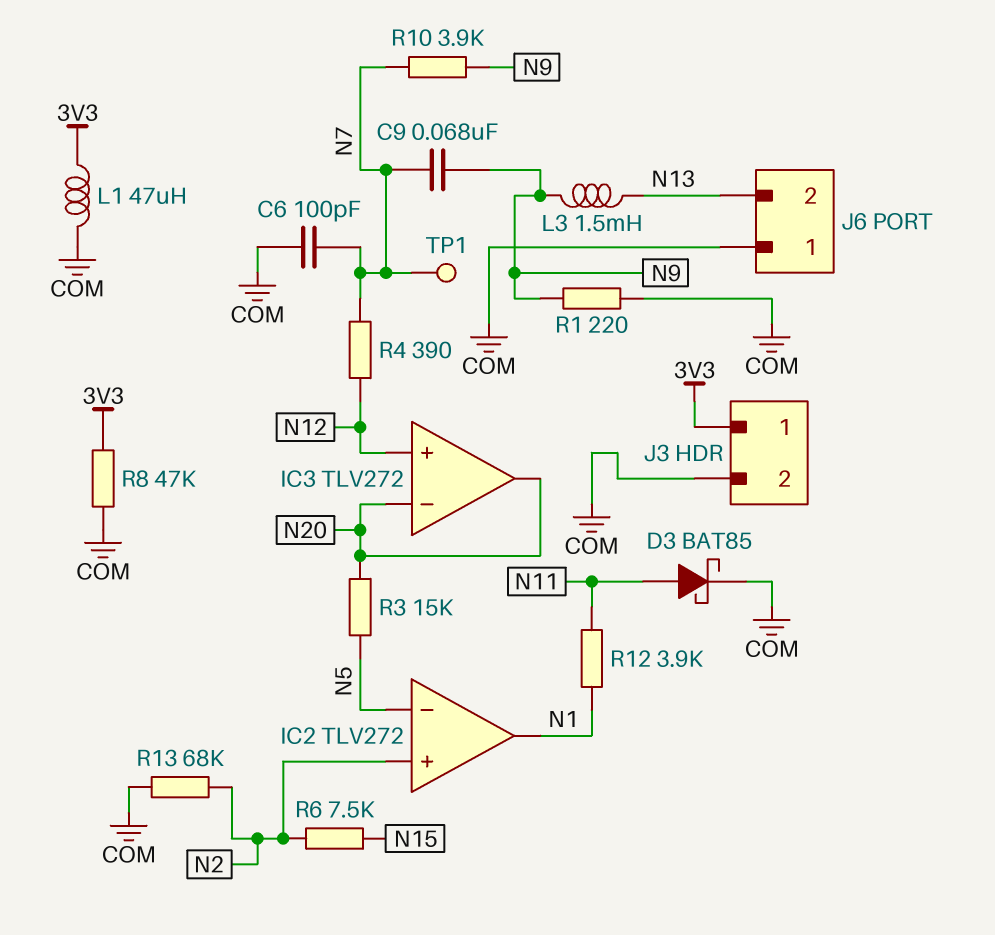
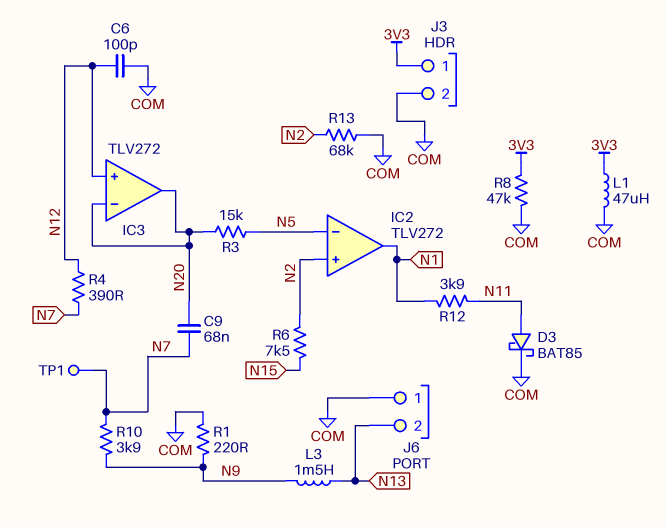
C6: 100pF (COM, N7) -> 100pF (COM, N12)
C9: 68nF (N7, N9) -> 68nF (N7, N20)

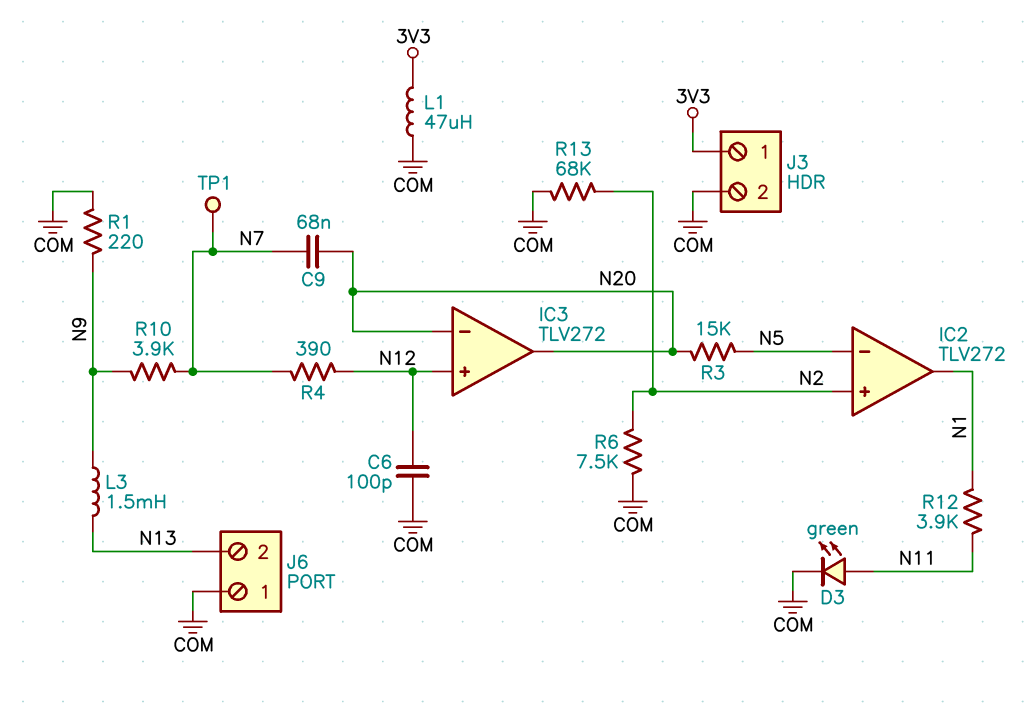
D3: schottky BAT85 (A N11, K COM) -> LED green (A N11, K COM)
R6: 7.5k (N2, N15) -> 7.5k (COM, N2)
R8: 47k (3V3, COM) -> none

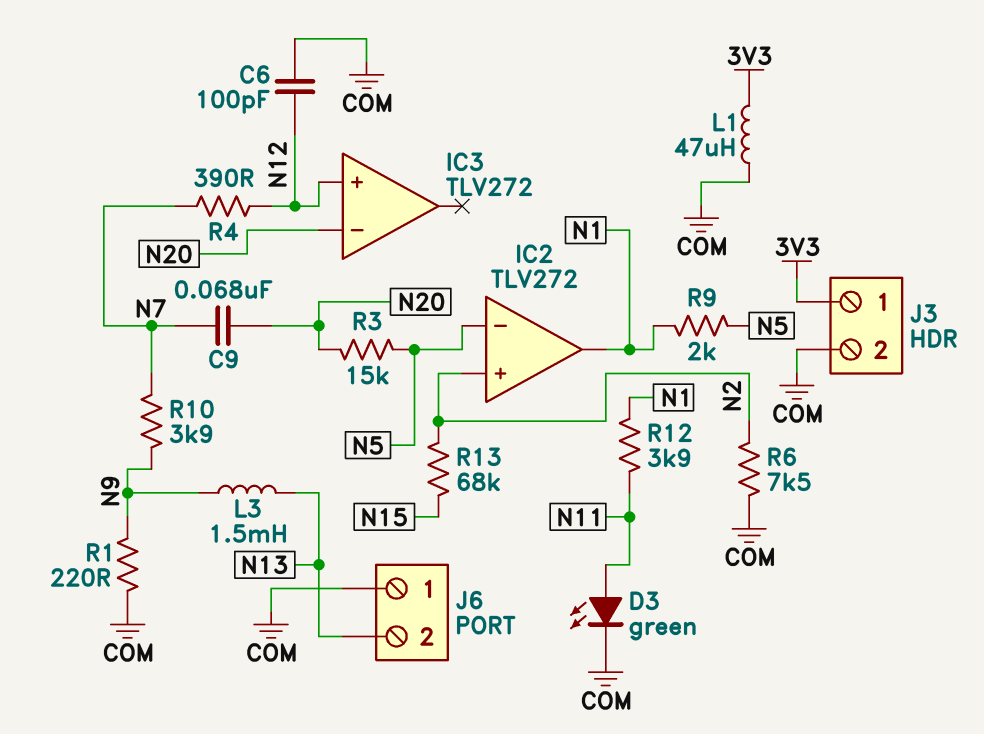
IC3 pin out: N20 -> none
R9: none -> 2k (N1, N5)
R13: 68k (COM, N2) -> 68k (N2, N15)
TP1: test point (N7) -> none

